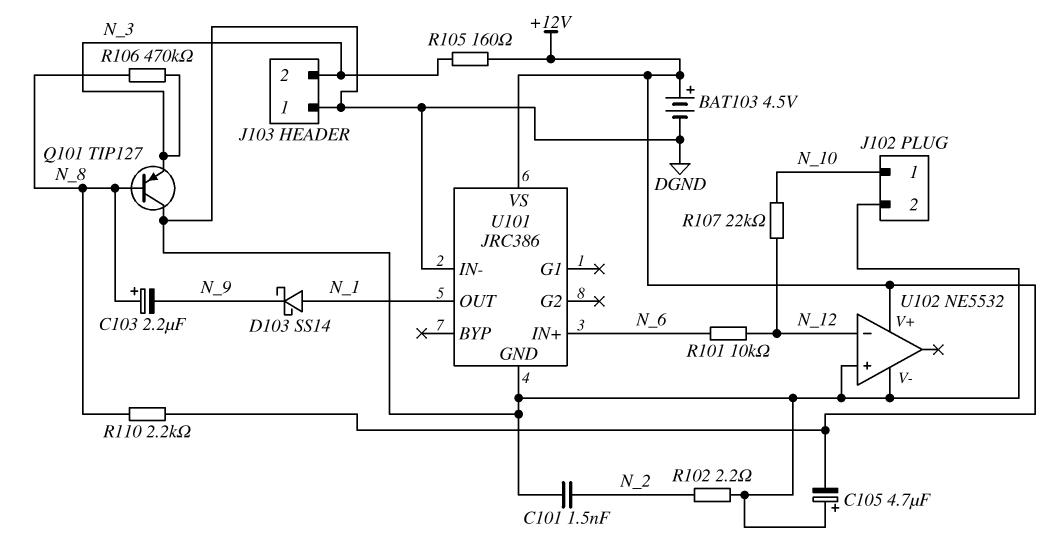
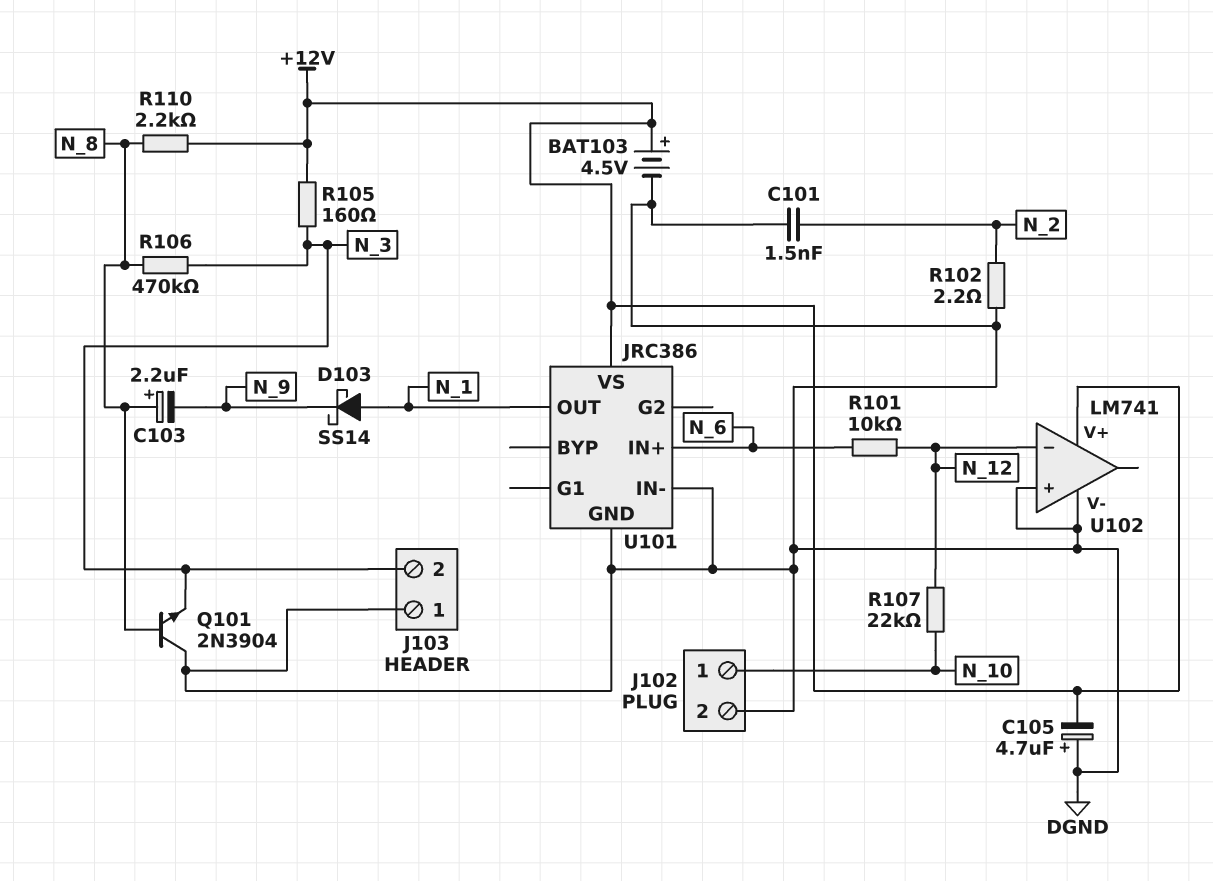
Q101: PNP TIP127 (B N_8, C DGND, E N_3) -> NPN 2N3904 (B N_8, C DGND, E N_3)
U102: NE5532 -> LM741

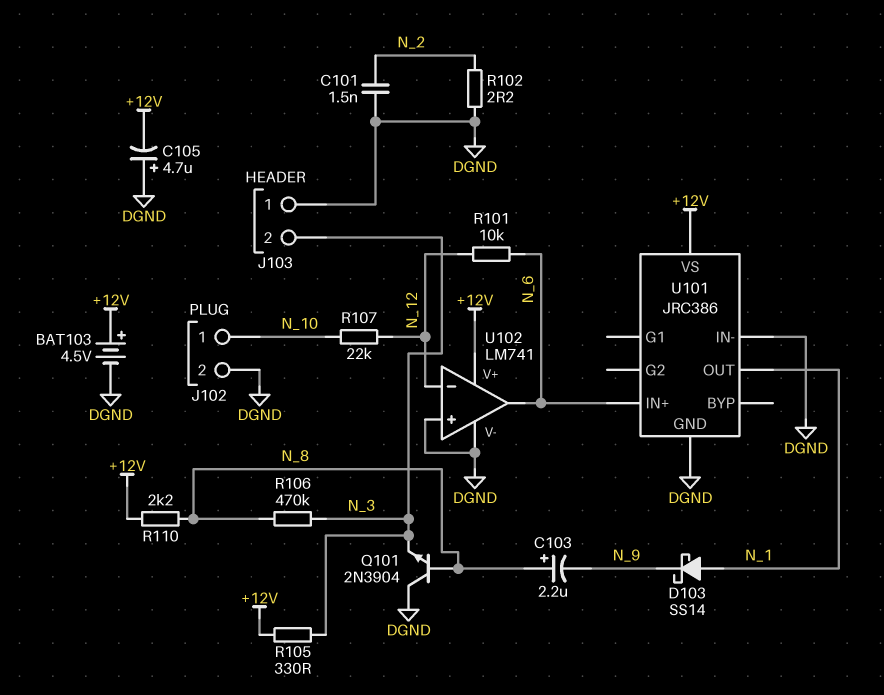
R105: 160 (+12V, N_3) -> 330 (+12V, N_3)
U102 pin out: none -> N_6

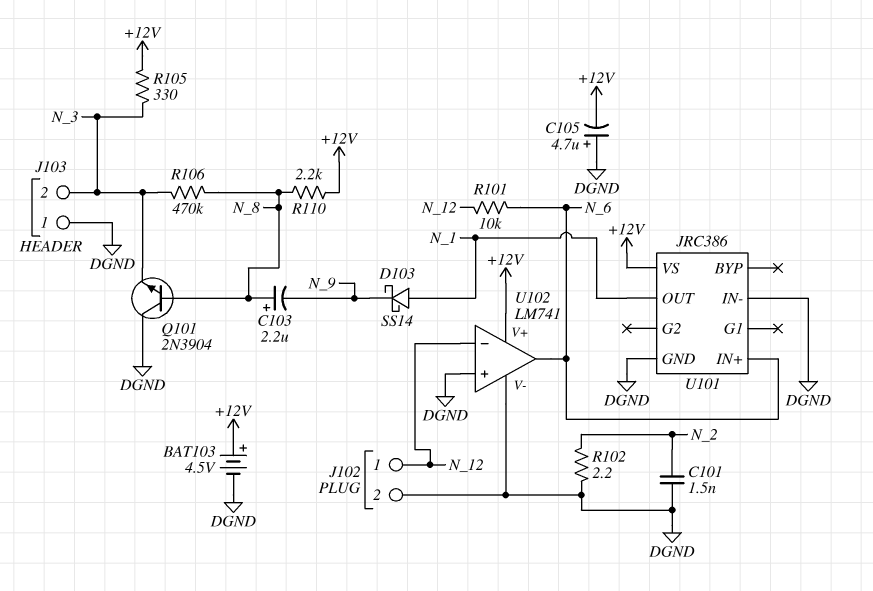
J102 pin 1: N_10 -> N_12
R107: 22k (N_10, N_12) -> none

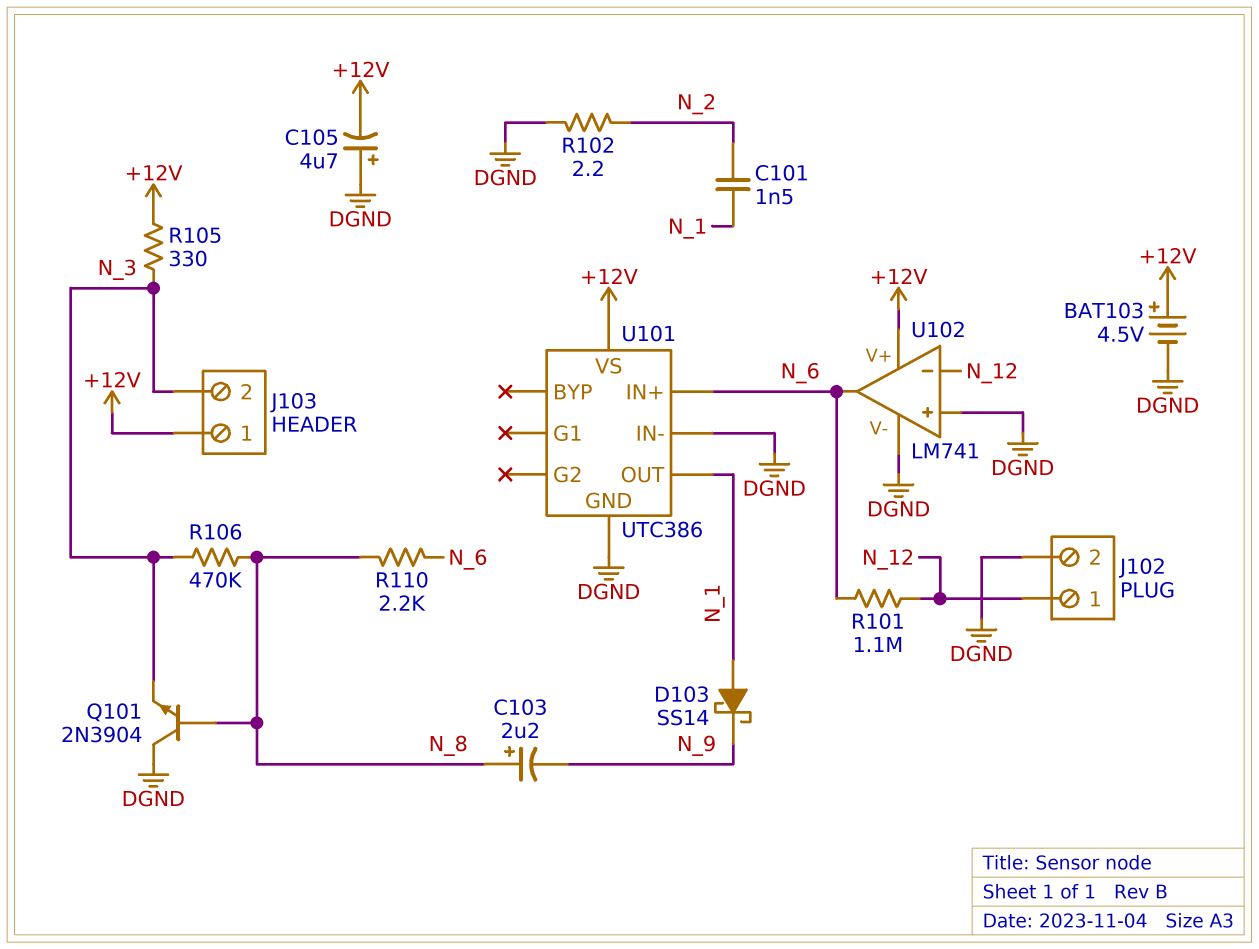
C101: 1.5nF (DGND, N_2) -> 1.5nF (N_1, N_2)
J103 pin 1: DGND -> +12V
R101: 10k (N_6, N_12) -> 1.1M (N_6, N_12)
R110: 2.2k (+12V, N_8) -> 2.2k (N_6, N_8)
U101: JRC386 -> UTC386

